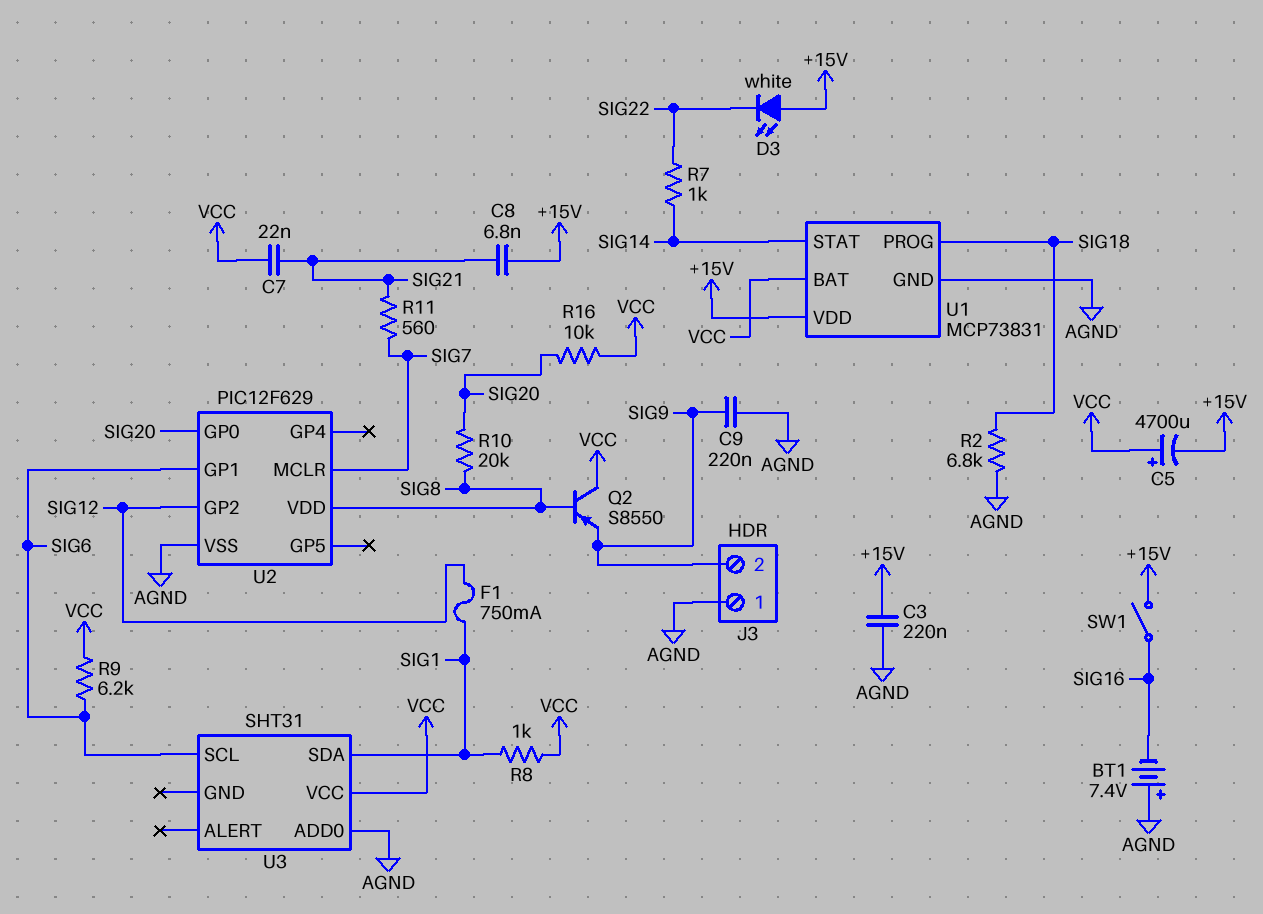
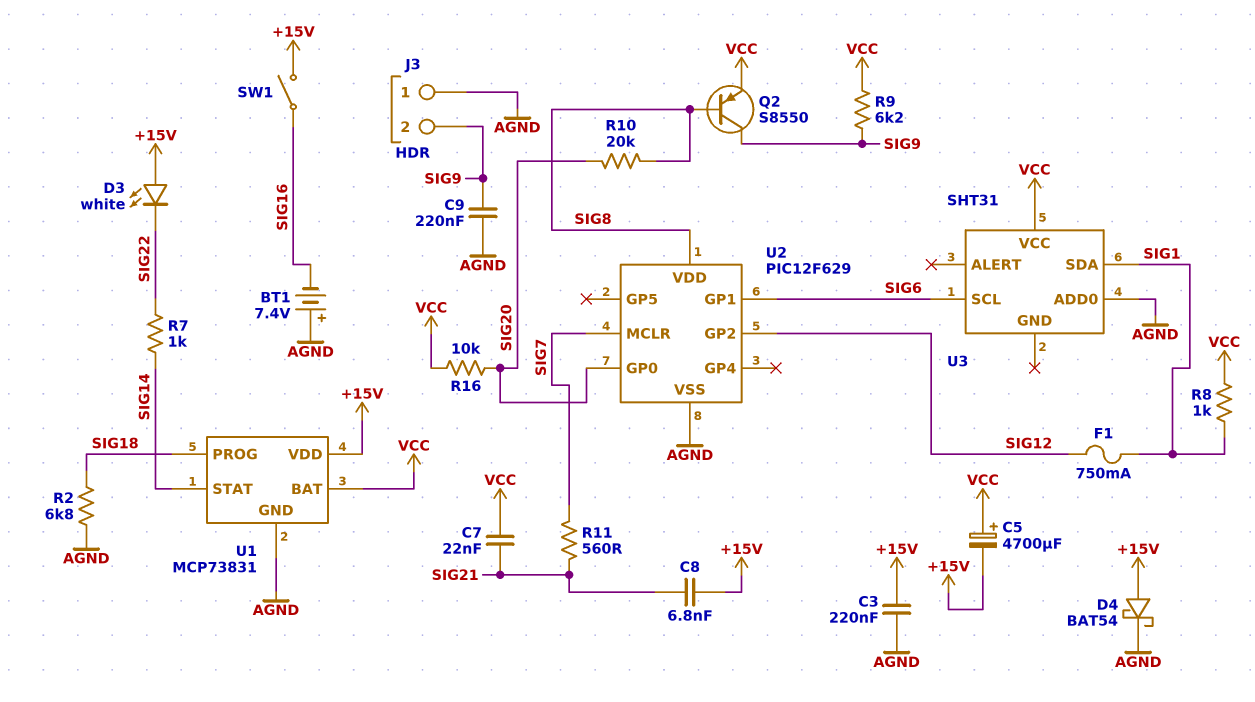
D4: none -> schottky BAT54 (A +15V, K AGND)
Q2: PNP S8550 (B SIG8, C VCC, E SIG9) -> PNP S8550 (B SIG8, C SIG9, E VCC)
R9: 6.2k (SIG6, VCC) -> 6.2k (SIG9, VCC)

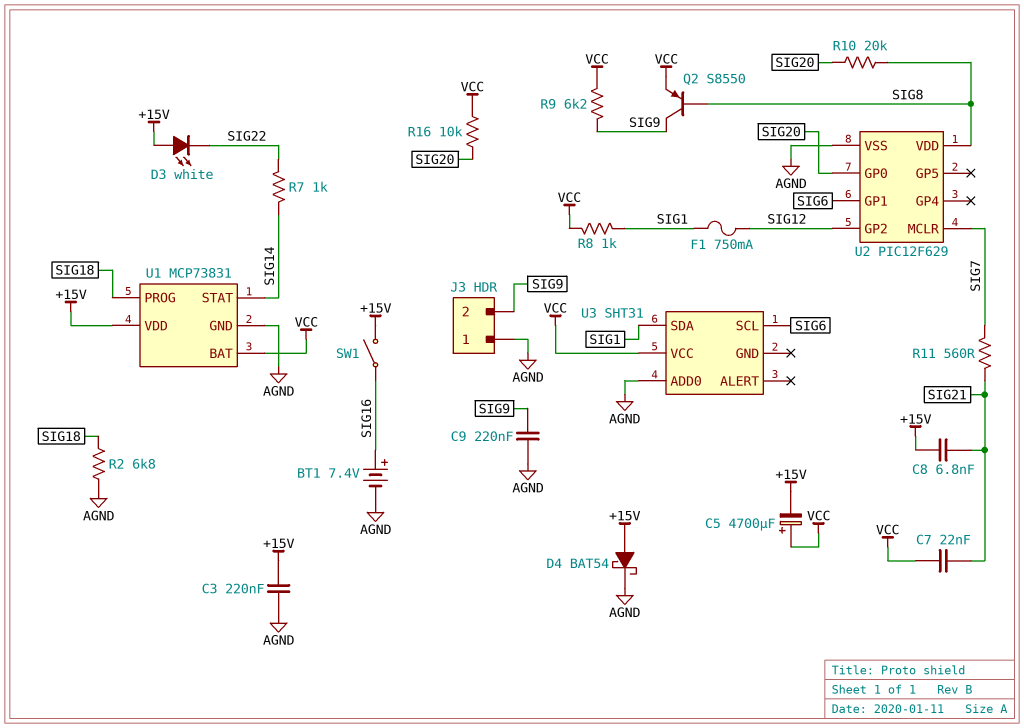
BT1: 7.4V (plus AGND, minus SIG16) -> 7.4V (plus SIG16, minus AGND)

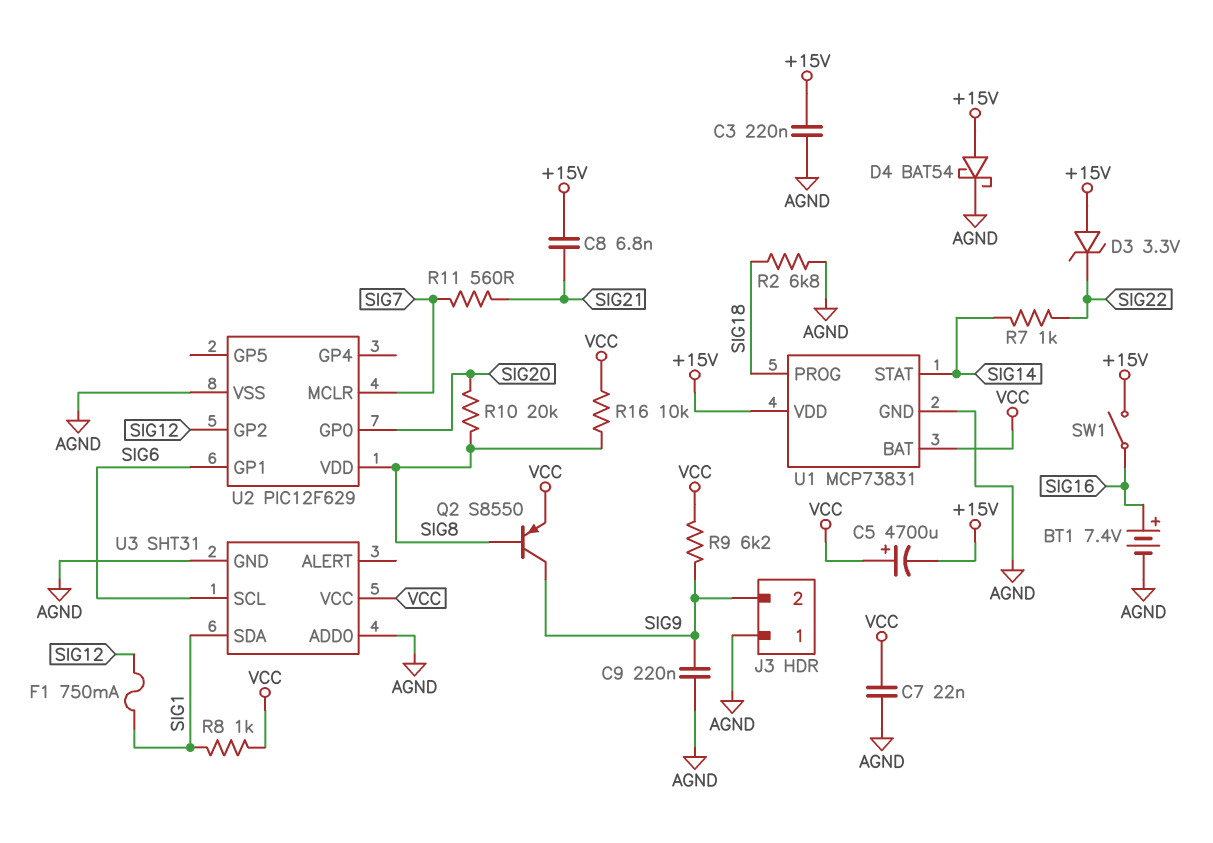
C7: 22nF (SIG21, VCC) -> 22nF (AGND, VCC)
D3: LED white (A +15V, K SIG22) -> zener 3.3V (A +15V, K SIG22)
R16: 10k (SIG20, VCC) -> 10k (SIG8, VCC)
U3 pin GND: none -> AGND

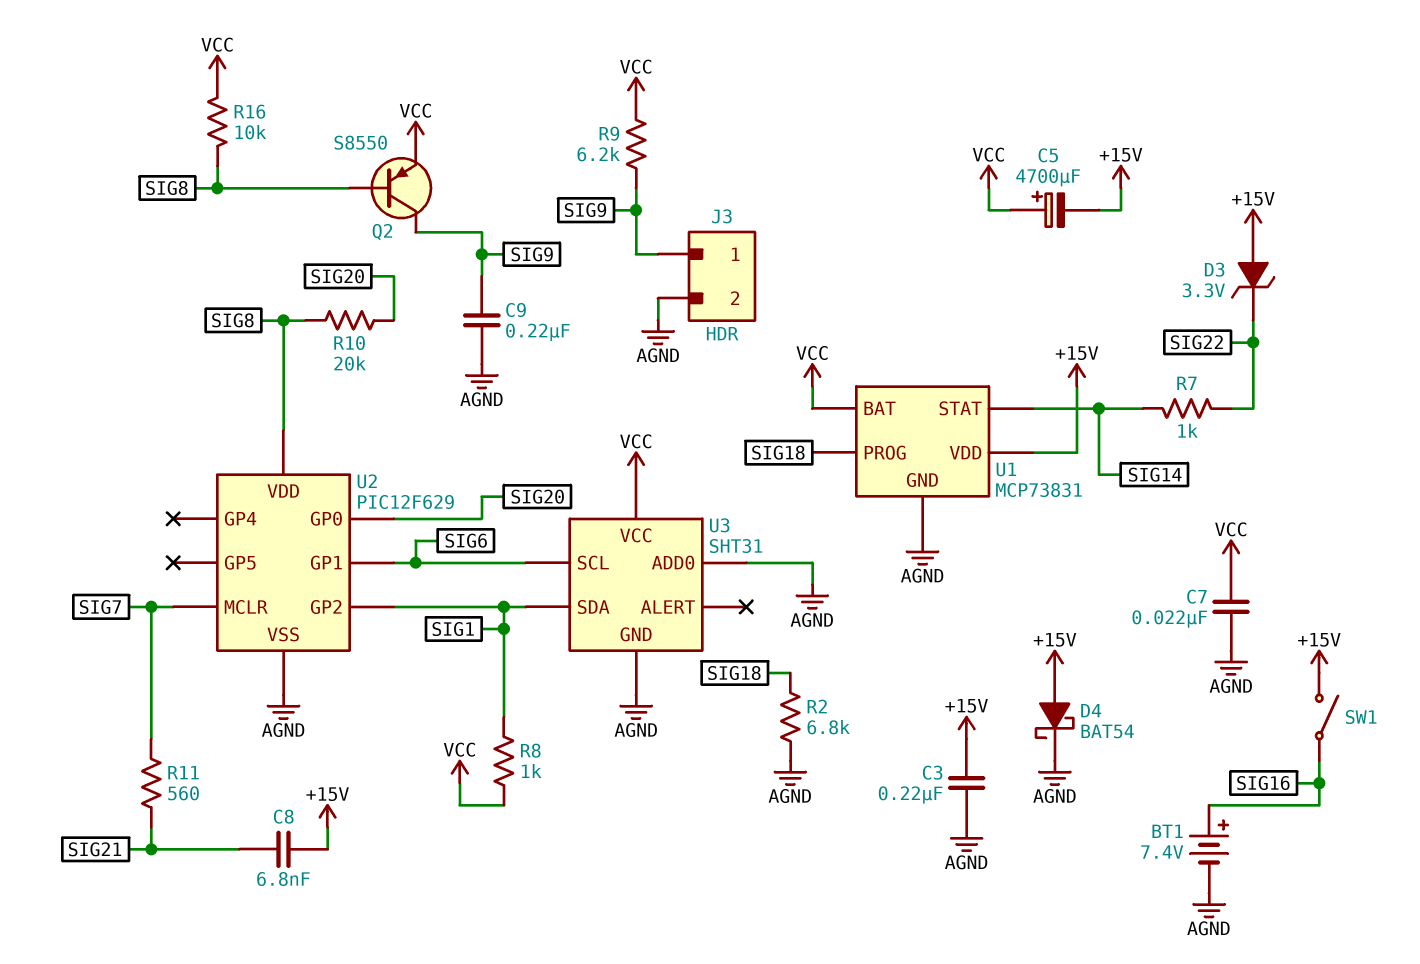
F1: 750mA (SIG1, SIG12) -> none
J3 pin 1: AGND -> SIG9
J3 pin 2: SIG9 -> AGND
U2 pin GP2: SIG12 -> SIG1

